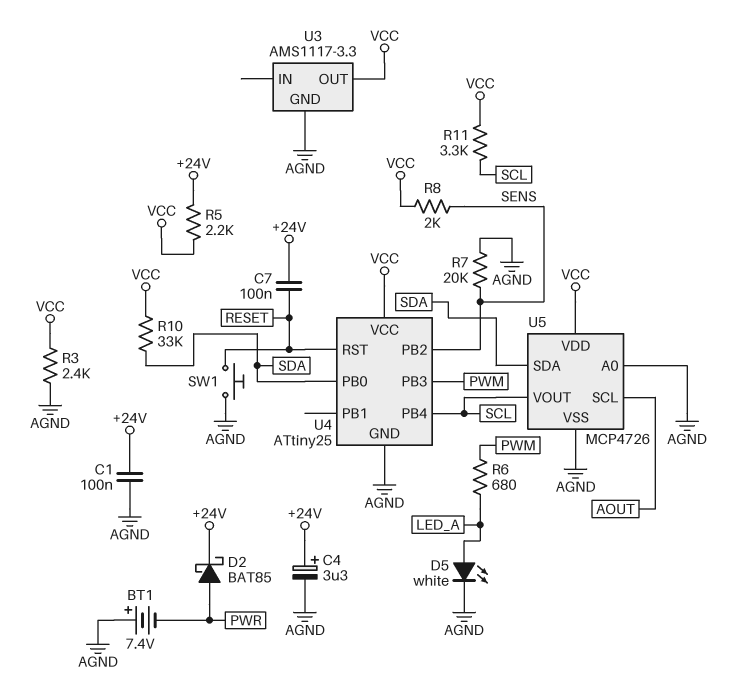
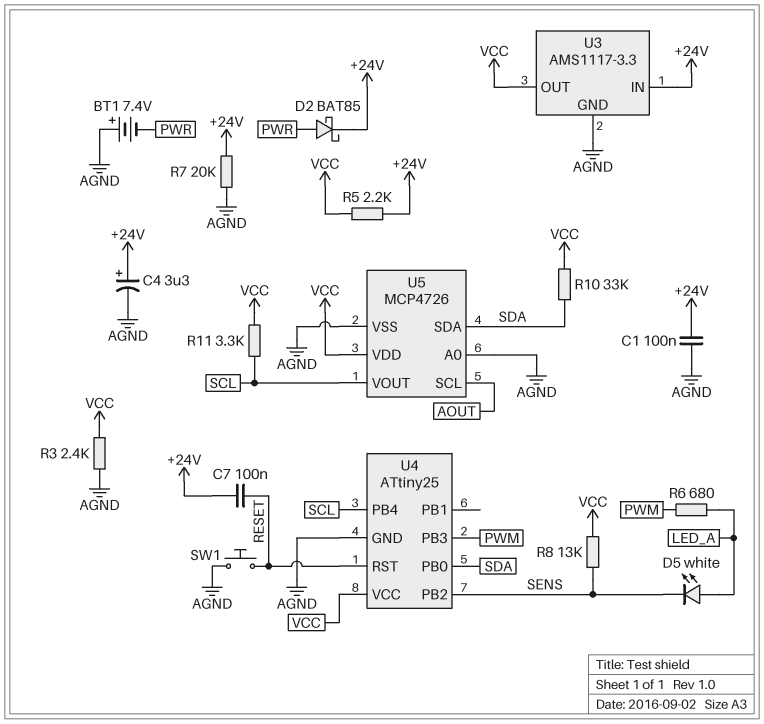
D5: LED white (A LED_A, K AGND) -> LED white (A LED_A, K SENS)
R7: 20k (AGND, SENS) -> 20k (+24V, AGND)
R8: 2k (SENS, VCC) -> 13k (SENS, VCC)
U3 pin IN: none -> +24V

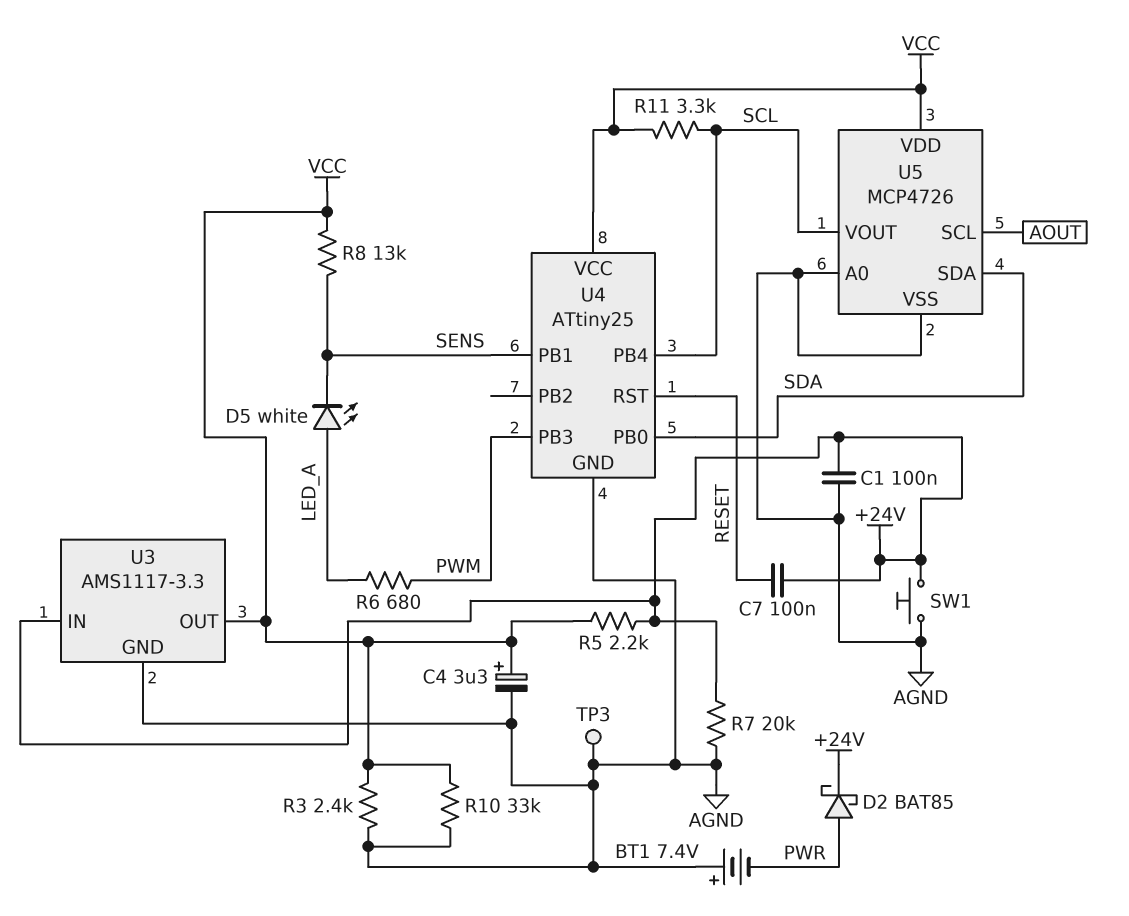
C4: 3.3uF (plus +24V, minus AGND) -> 3.3uF (plus VCC, minus AGND)
R10: 33k (SDA, VCC) -> 33k (AGND, VCC)
SW1: button (AGND, RESET) -> button (+24V, AGND)
TP3: none -> test point (AGND)
U4 pin PB1: none -> SENS
U4 pin PB2: SENS -> none

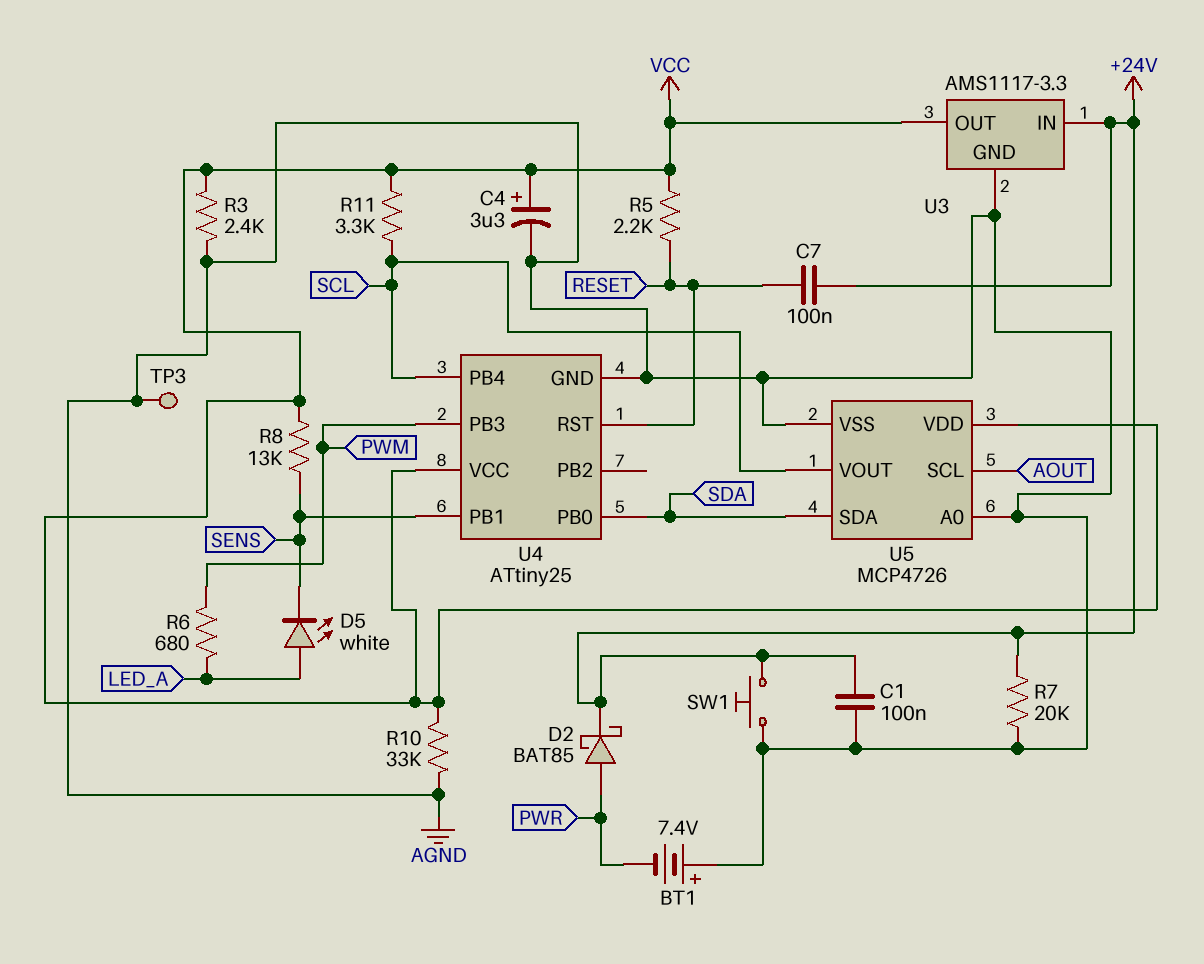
R5: 2.2k (+24V, VCC) -> 2.2k (RESET, VCC)

